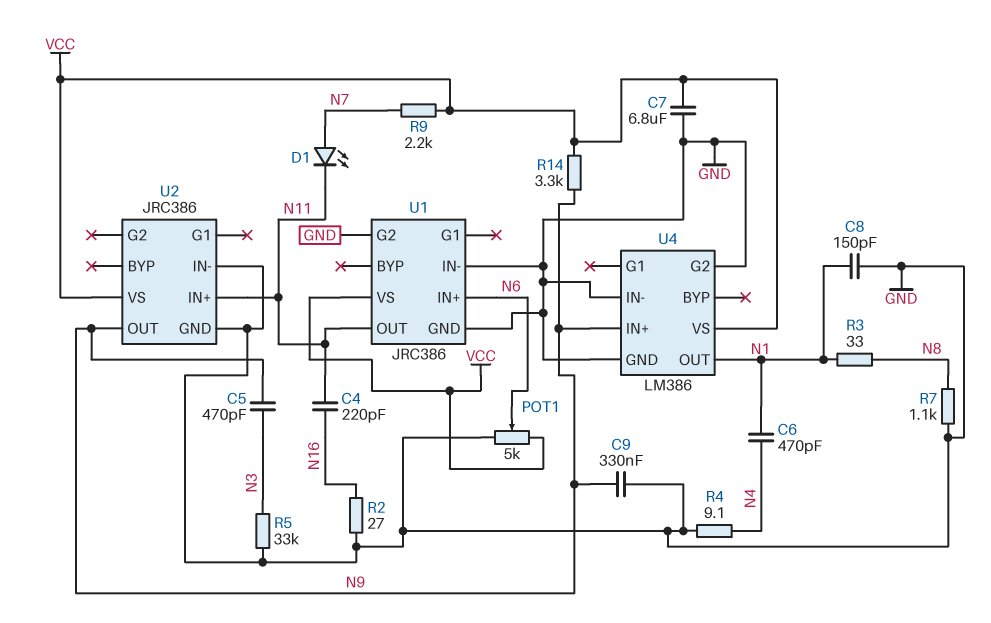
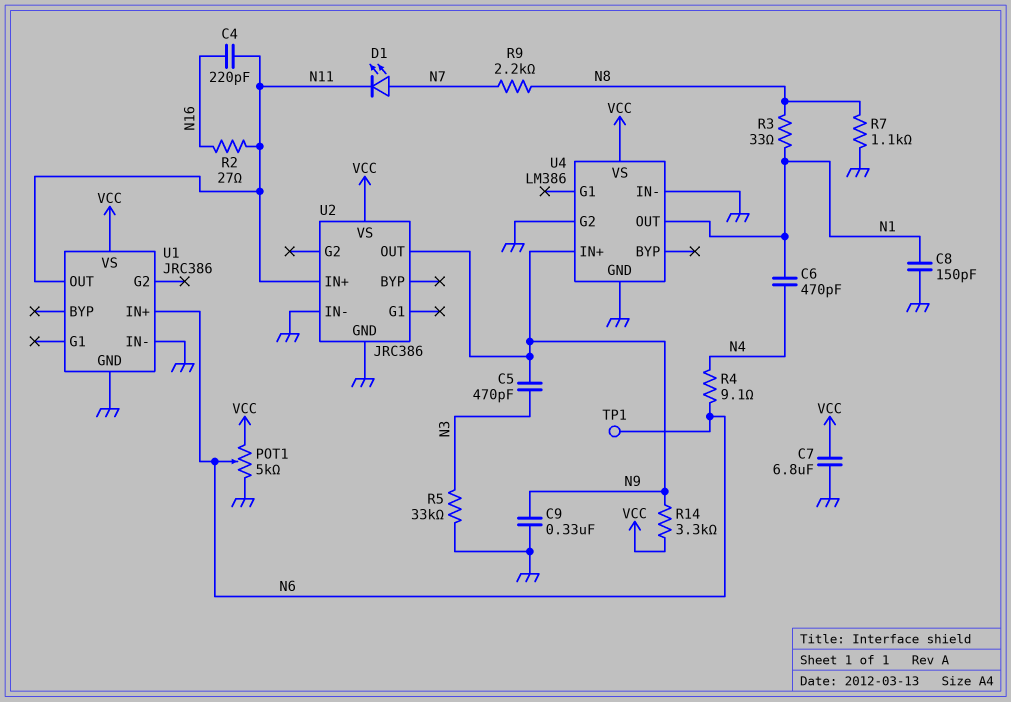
R2: 27 (GND, N16) -> 27 (N11, N16)
R4: 9.1 (GND, N4) -> 9.1 (N4, N6)
R9: 2.2k (N7, VCC) -> 2.2k (N7, N8)
TP1: none -> test point (N6)
U1 pin G2: GND -> none

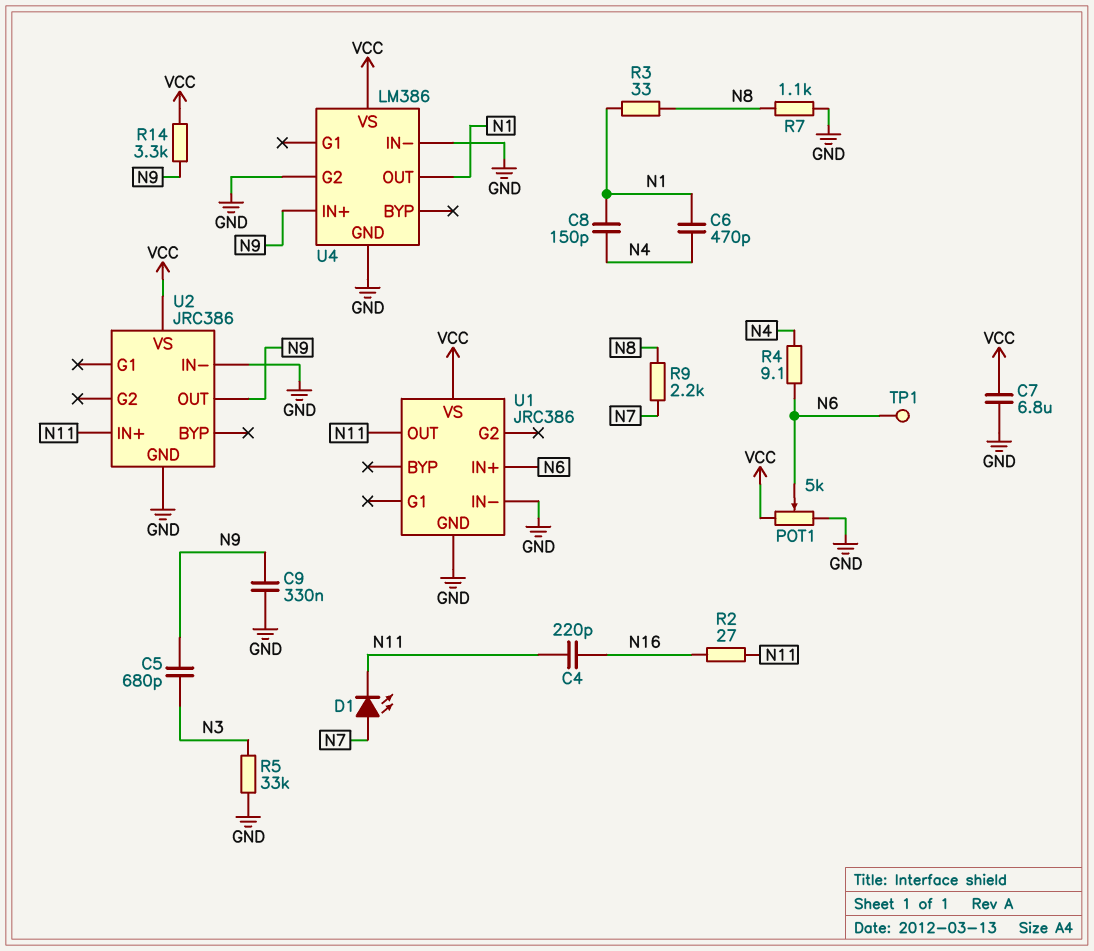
C5: 470pF (N3, N9) -> 680pF (N3, N9)
C8: 150pF (GND, N1) -> 150pF (N1, N4)

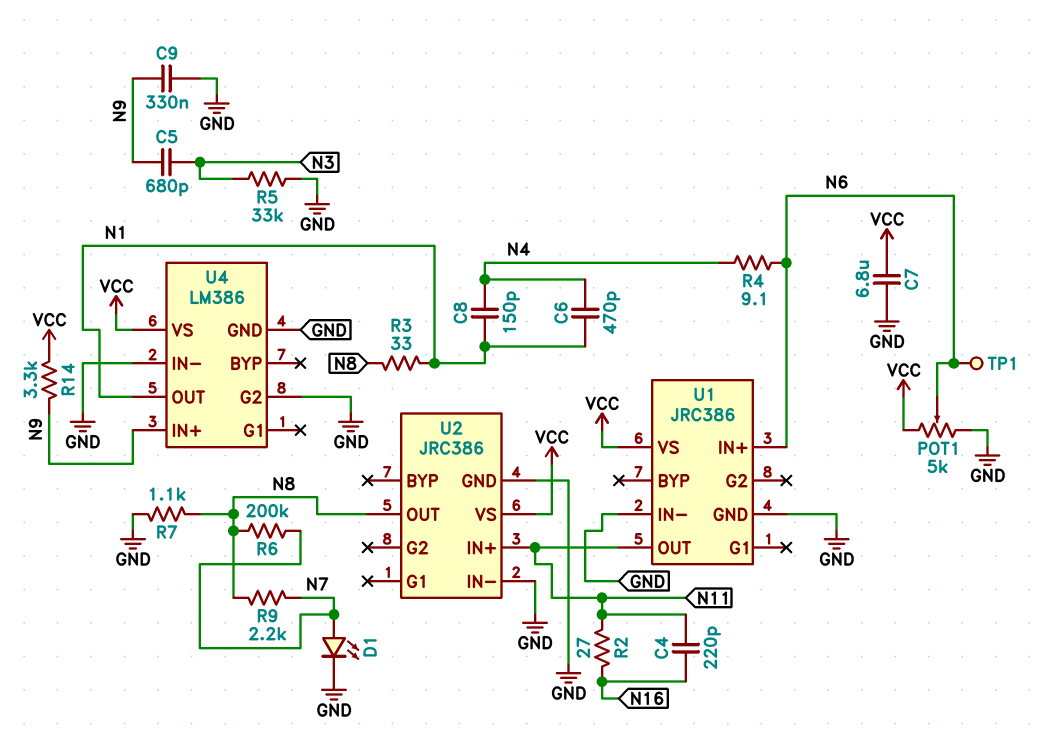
D1: LED (A N7, K N11) -> LED (A N7, K GND)
R6: none -> 200k (N7, N8)
U2 pin OUT: N9 -> N8

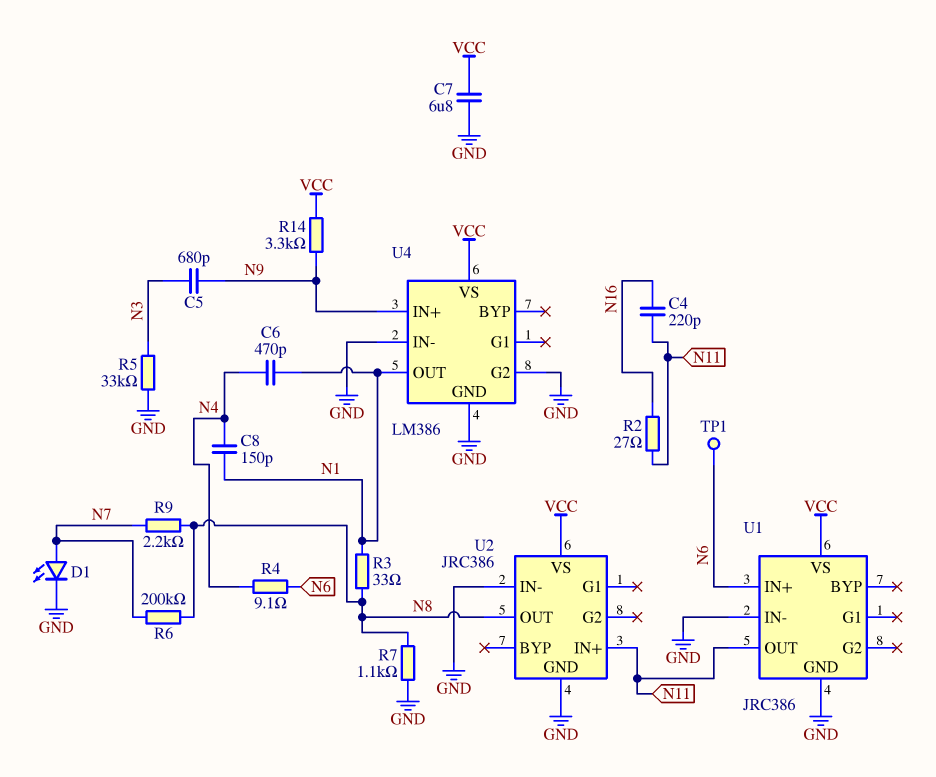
C9: 330nF (GND, N9) -> none
POT1: 5k (GND, VCC, wiper N6) -> none

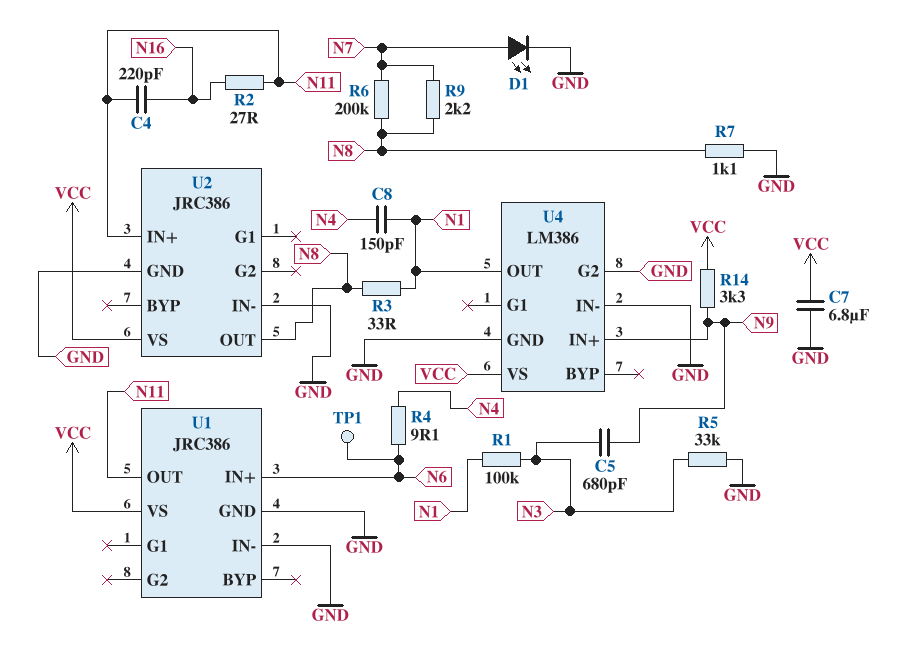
C6: 470pF (N1, N4) -> none
R1: none -> 100k (N1, N3)

